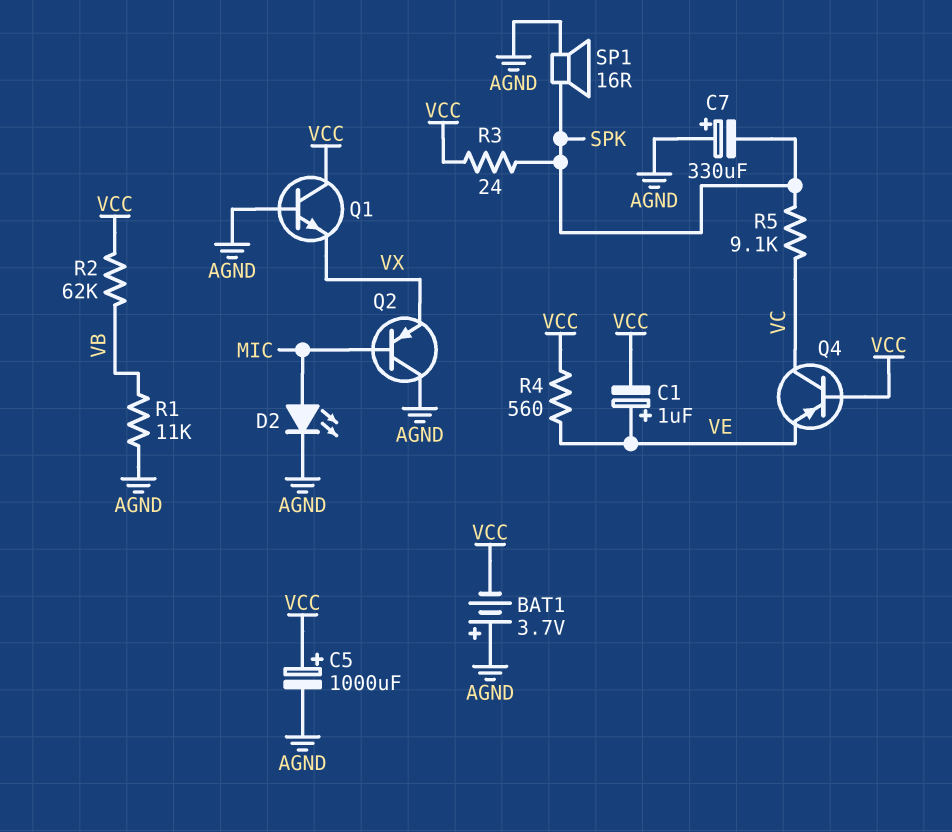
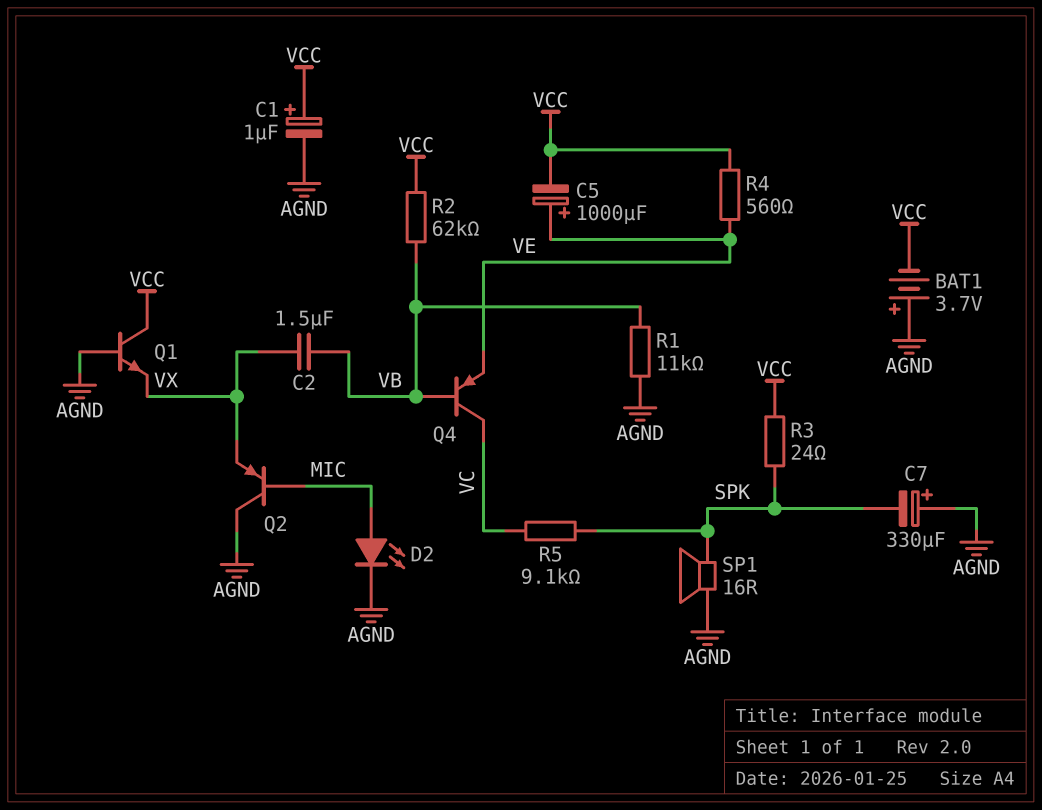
C1: 1uF (plus VE, minus VCC) -> 1uF (plus VCC, minus AGND)
C2: none -> 1.5uF (VB, VX)
C5: 1000uF (plus VCC, minus AGND) -> 1000uF (plus VE, minus VCC)
Q4: PNP (B VCC, C VC, E VE) -> PNP (B VB, C VC, E VE)

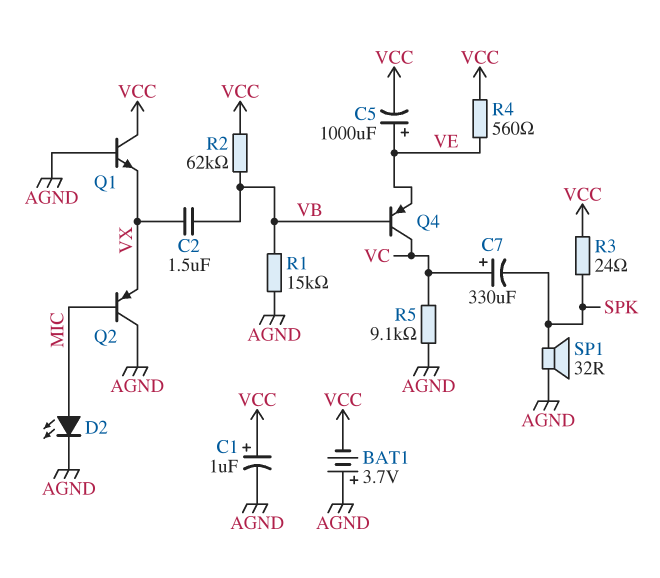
C7: 330uF (plus AGND, minus SPK) -> 330uF (plus VC, minus SPK)
R1: 11k (AGND, VB) -> 15k (AGND, VB)
R5: 9.1k (SPK, VC) -> 9.1k (AGND, VC)
SP1: speaker 16R (AGND, SPK) -> speaker 32R (AGND, SPK)

